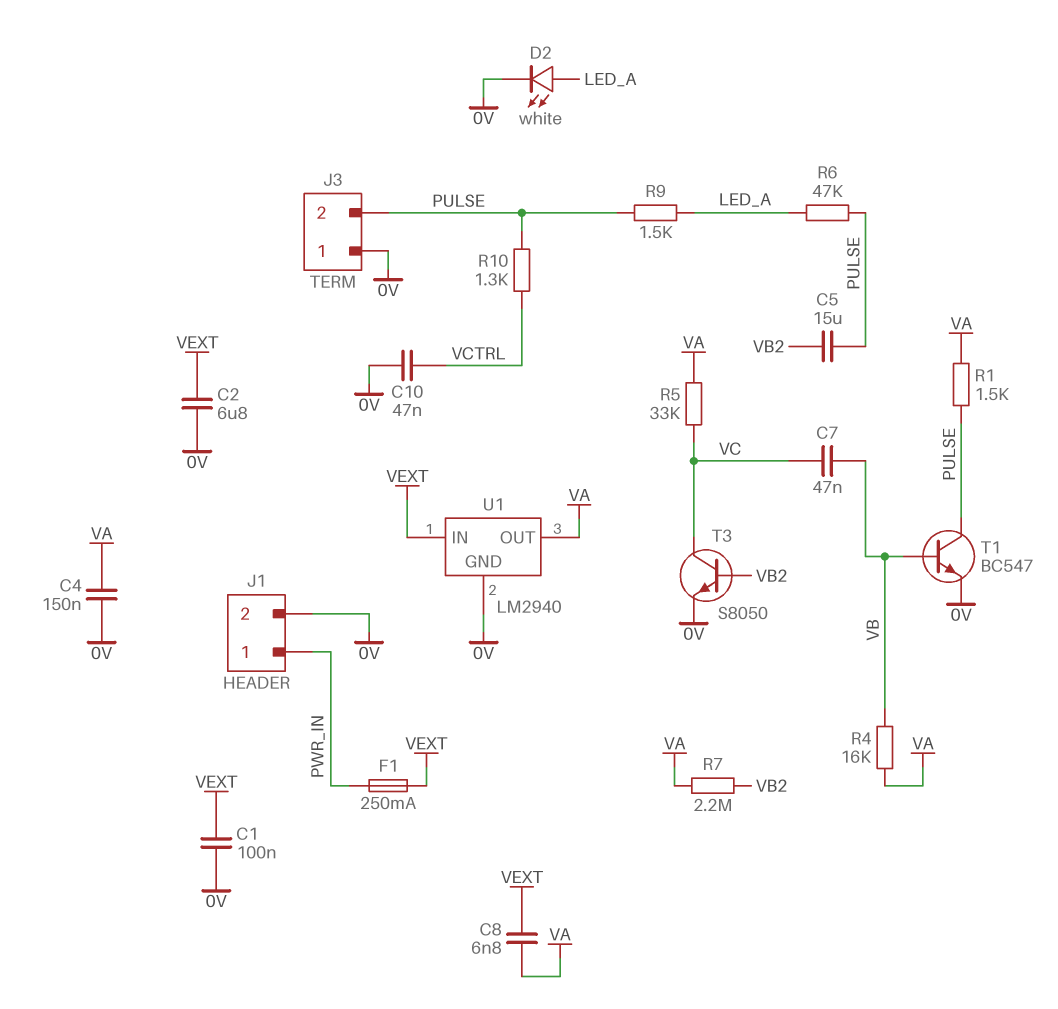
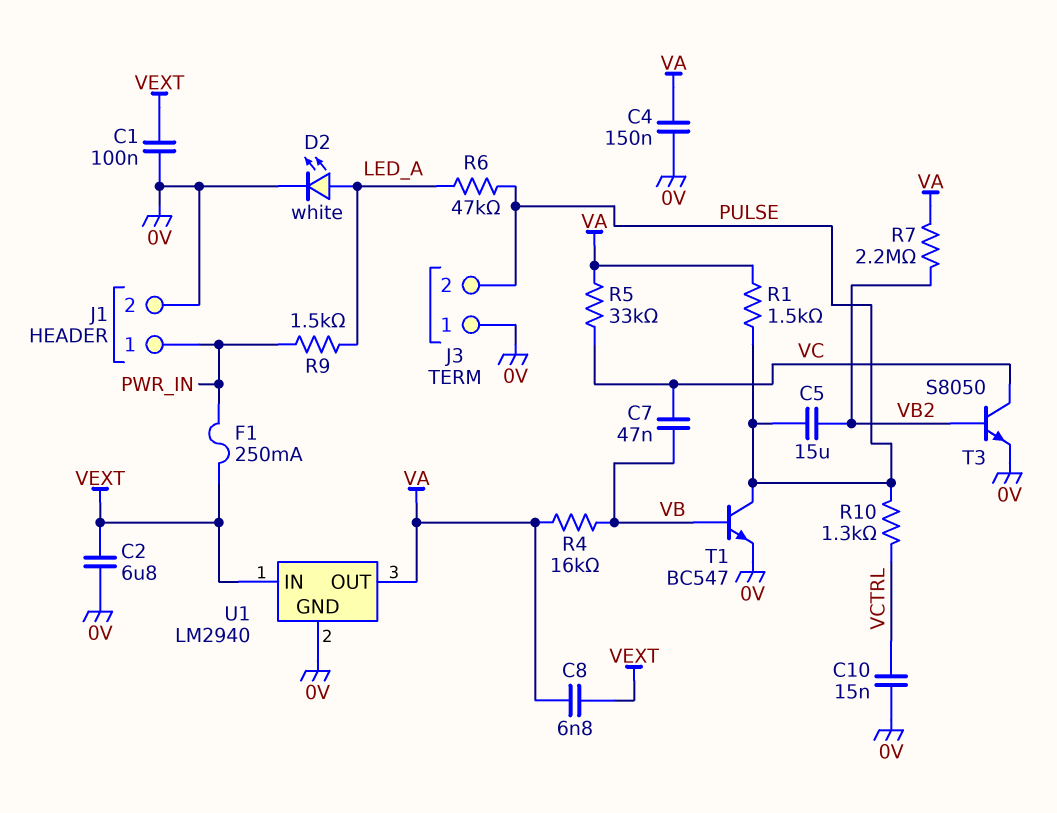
C10: 47nF (0V, VCTRL) -> 15nF (0V, VCTRL)
R9: 1.5k (LED_A, PULSE) -> 1.5k (LED_A, PWR_IN)

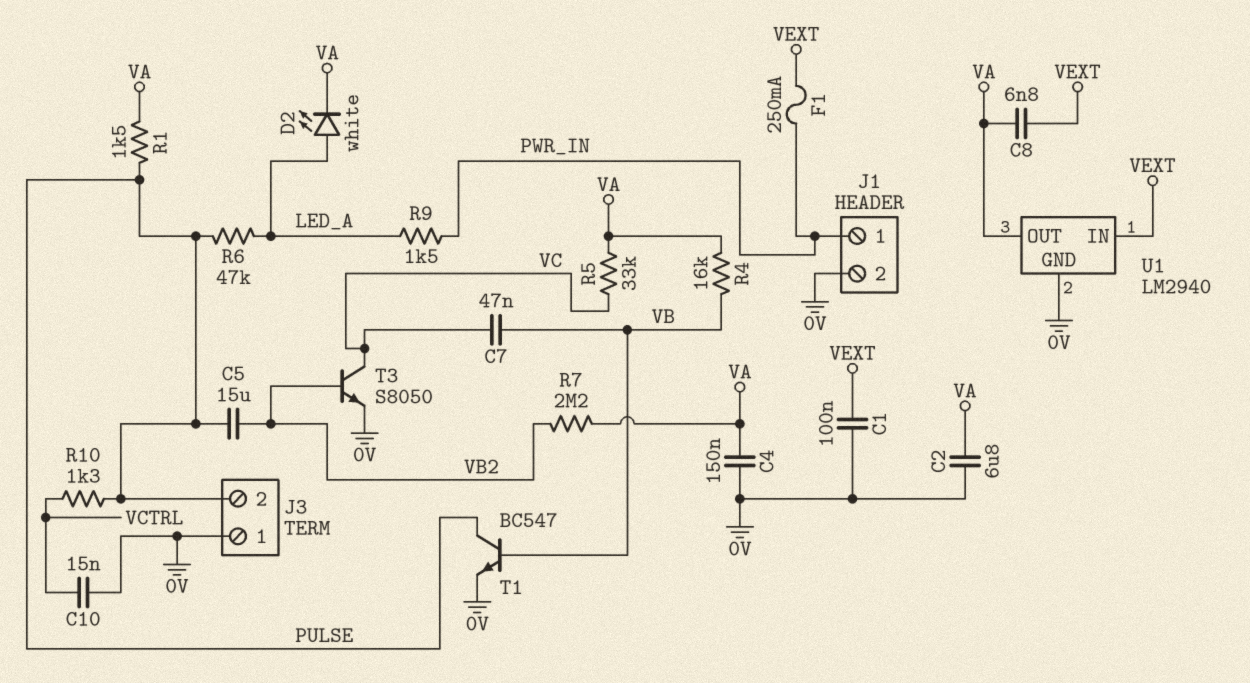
C2: 6.8uF (0V, VEXT) -> 6.8uF (0V, VA)
D2: LED white (A LED_A, K 0V) -> LED white (A LED_A, K VA)

